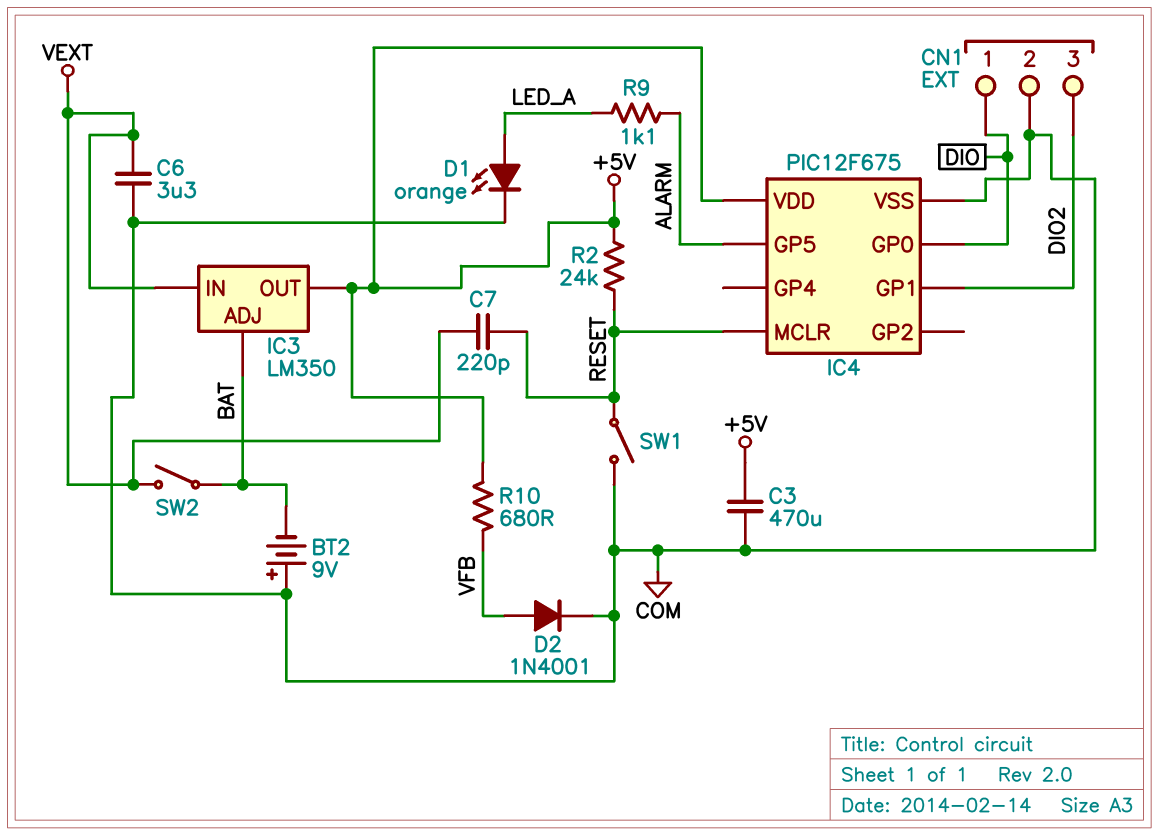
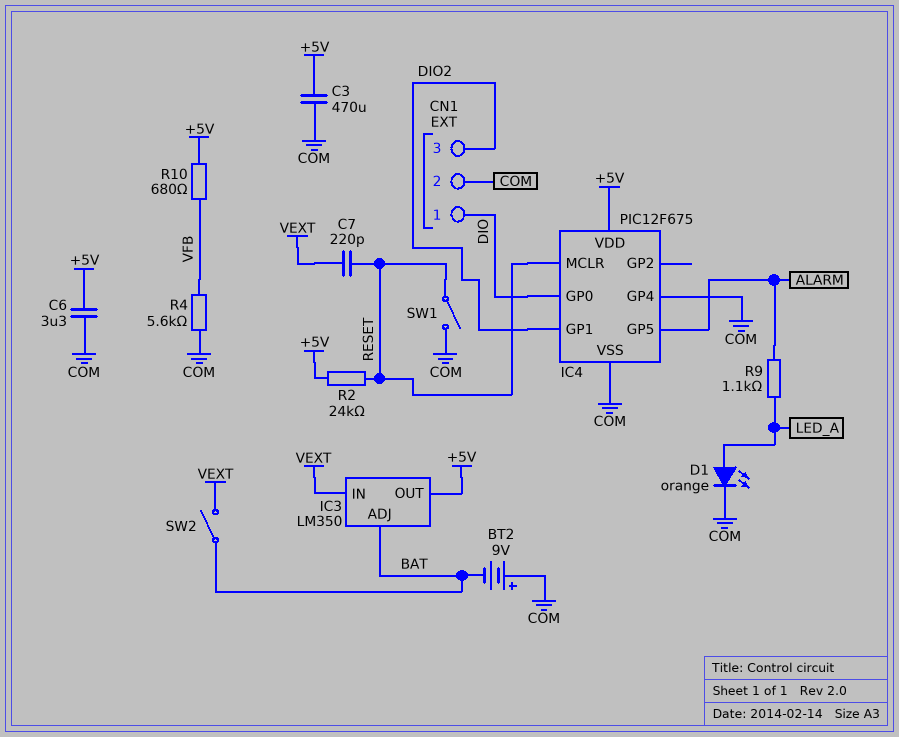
C6: 3.3uF (COM, VEXT) -> 3.3uF (+5V, COM)
D2: diode 1N4001 (A VFB, K COM) -> none
IC4 pin GP4: none -> COM
R4: none -> 5.6k (COM, VFB)

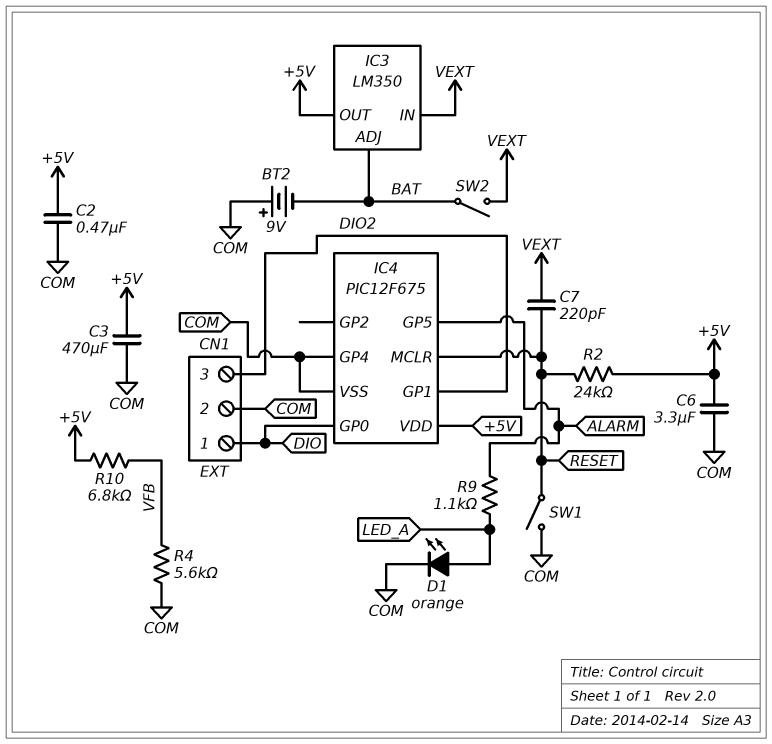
C2: none -> 470nF (+5V, COM)
R10: 680 (+5V, VFB) -> 6.8k (+5V, VFB)

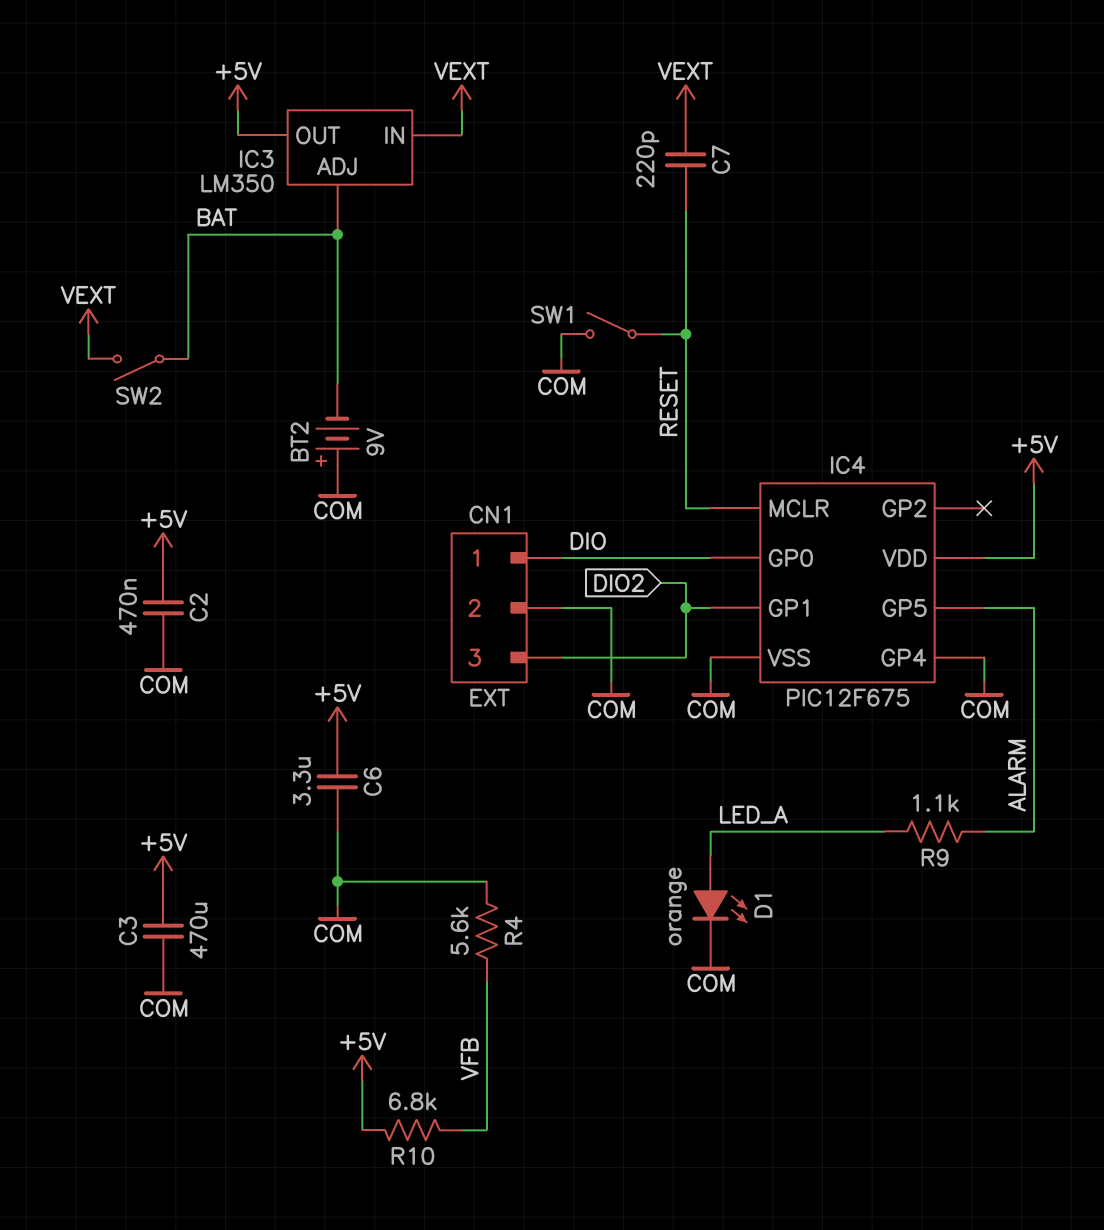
R2: 24k (+5V, RESET) -> none

